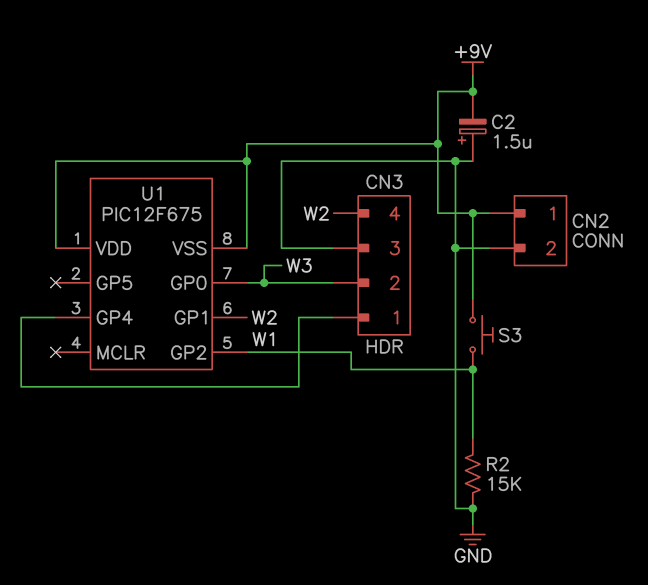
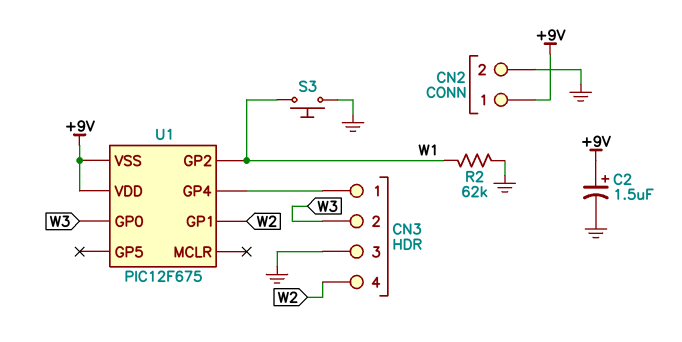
C2: 1.5uF (plus GND, minus +9V) -> 1.5uF (plus +9V, minus GND)
R2: 15k (GND, W1) -> 62k (GND, W1)
S3: button (+9V, W1) -> button (GND, W1)

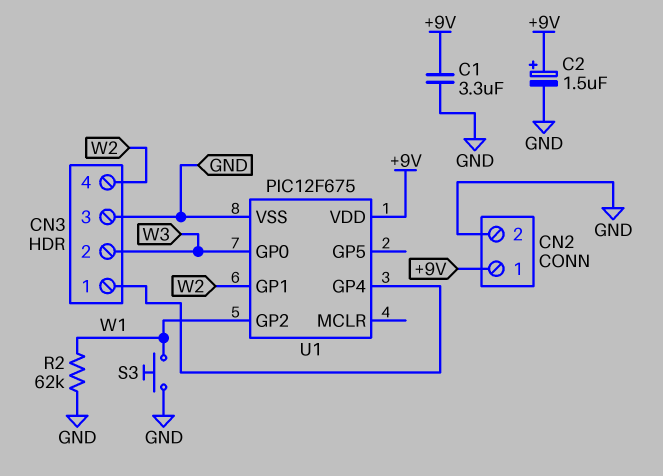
C1: none -> 3.3uF (+9V, GND)
U1 pin VSS: +9V -> GND

